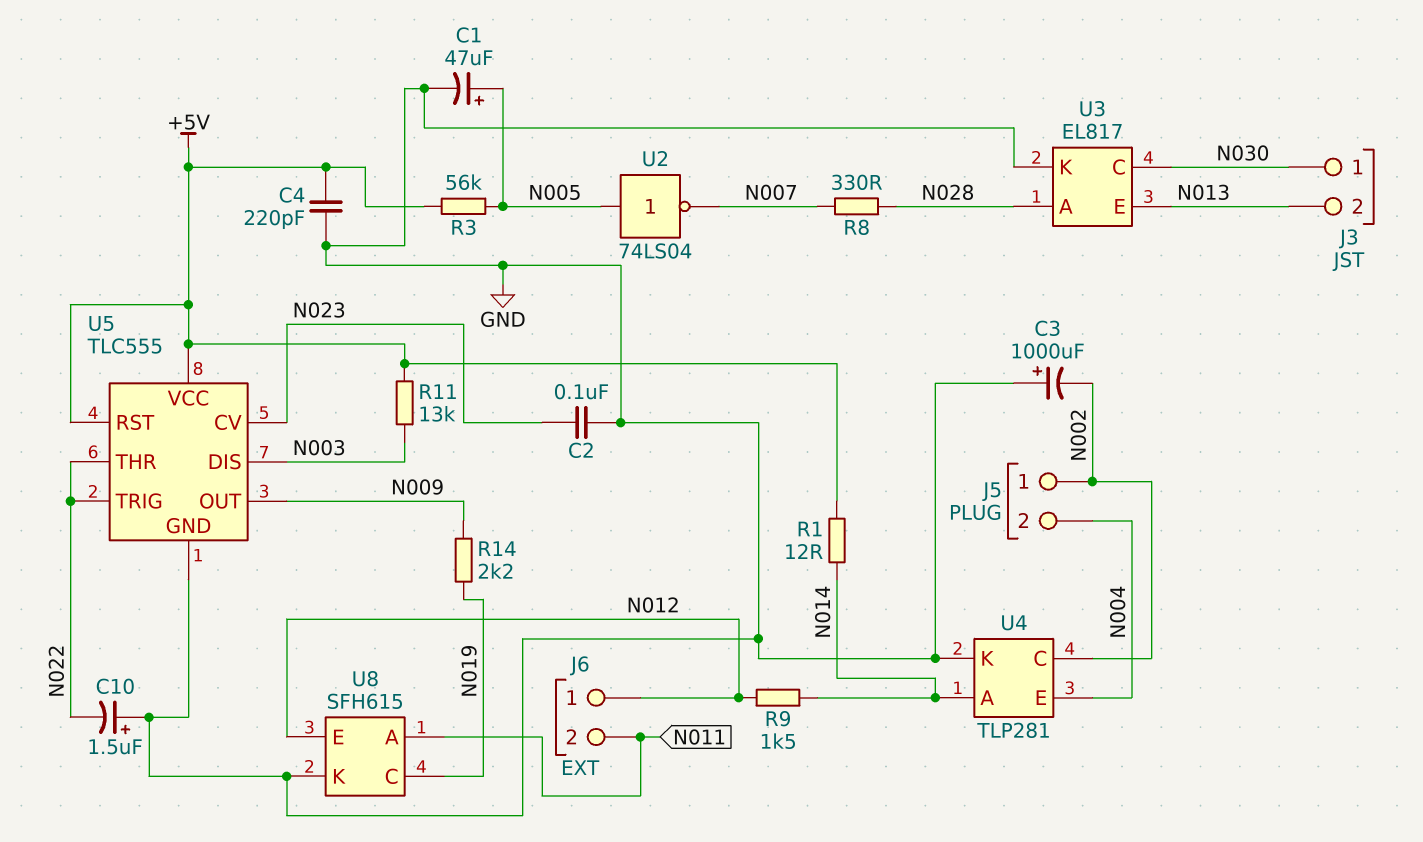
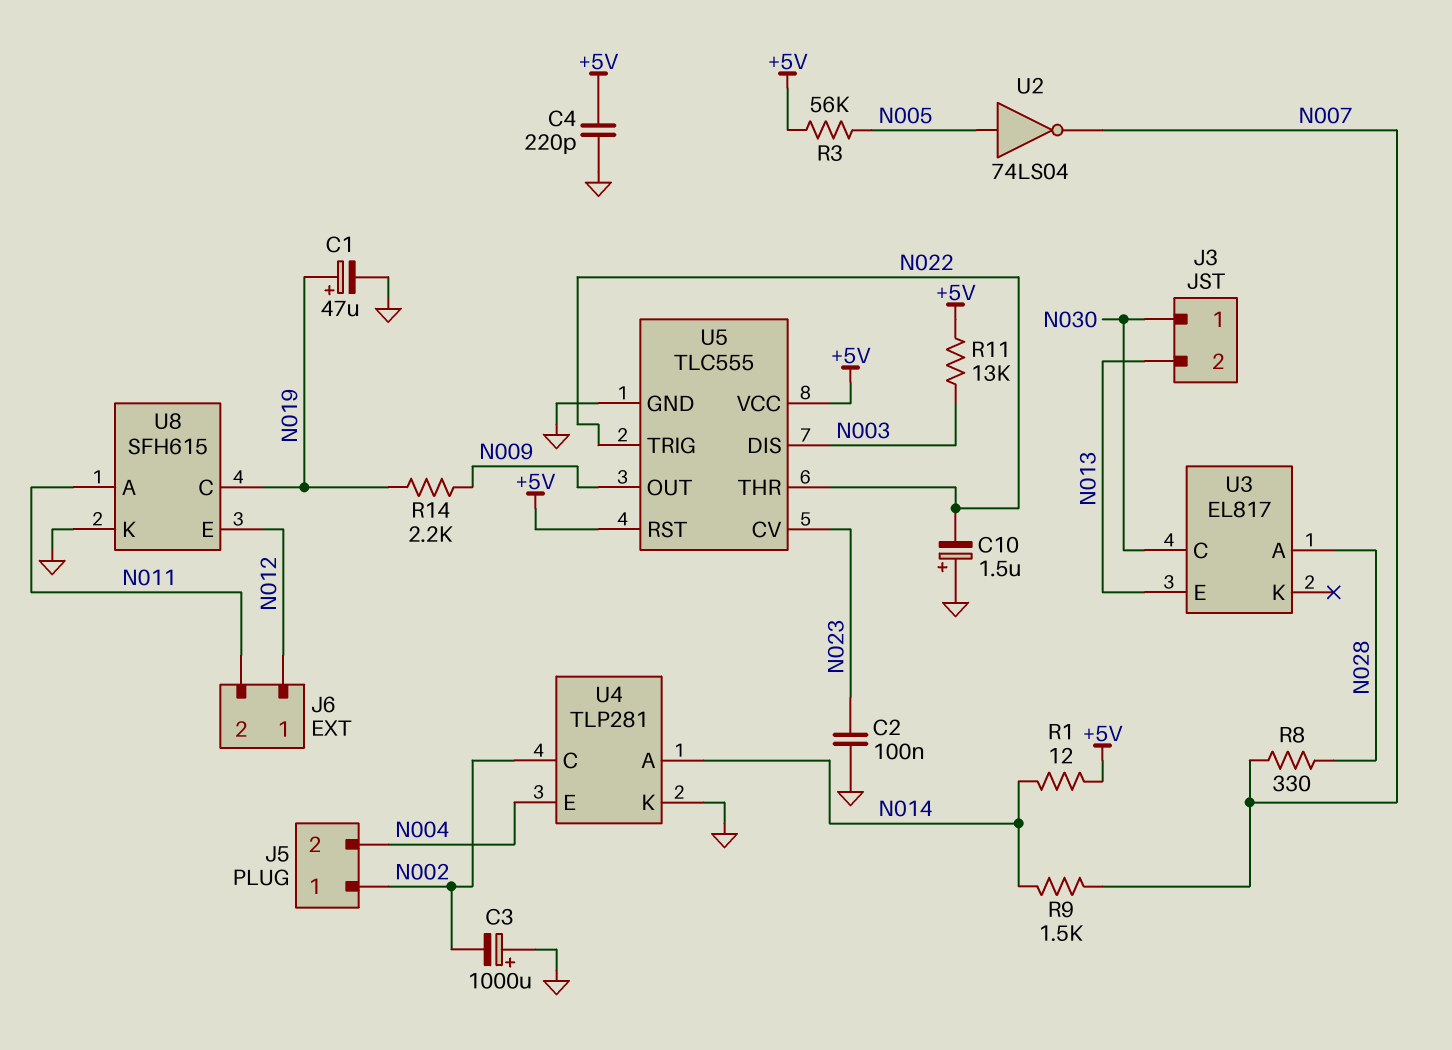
C1: 47uF (plus N005, minus GND) -> 47uF (plus N019, minus GND)
R9: 1.5k (N012, N014) -> 1.5k (N007, N014)
U3 pin K: GND -> none

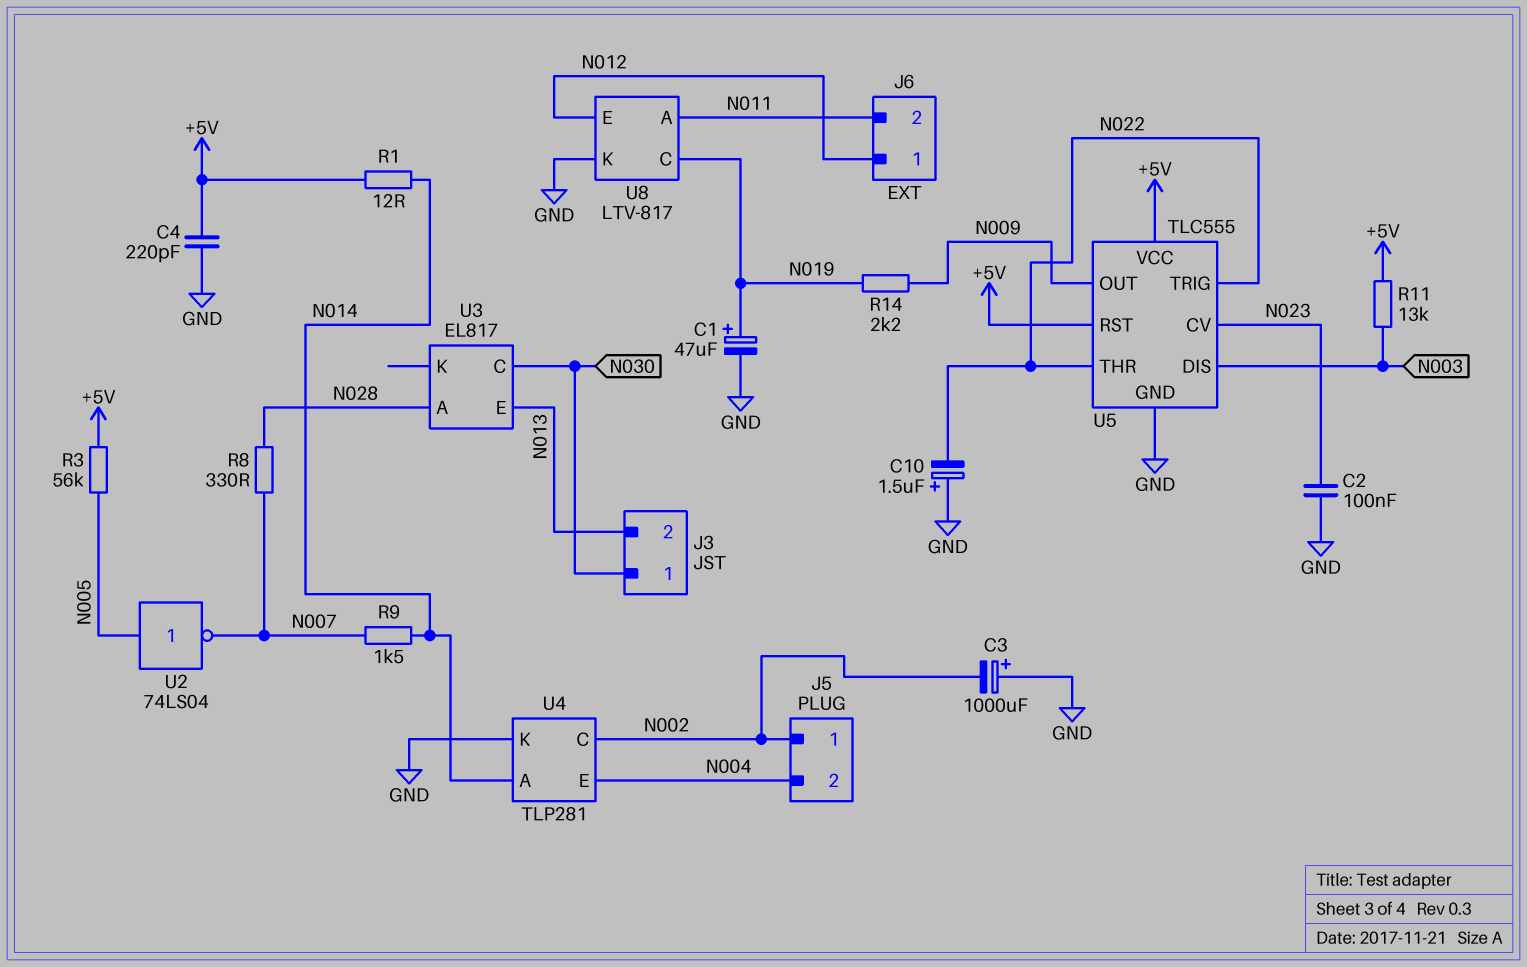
U8: SFH615 -> LTV-817

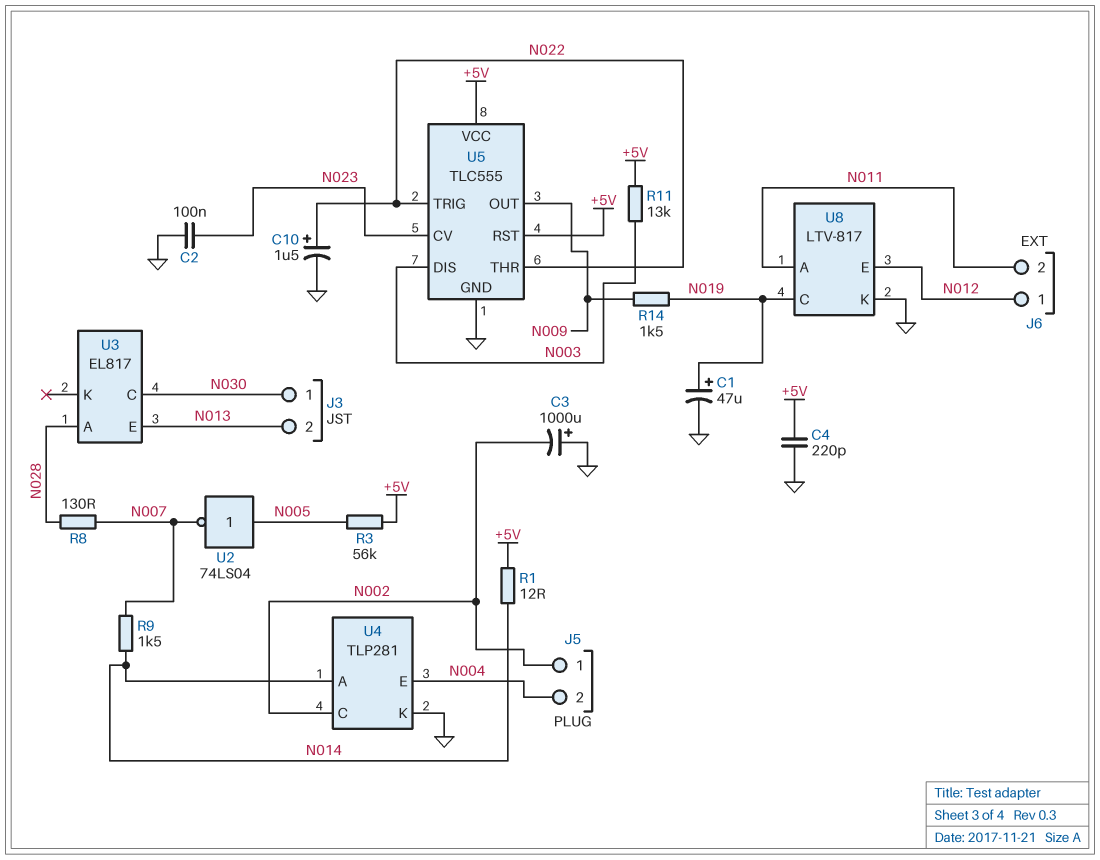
C10: 1.5uF (plus GND, minus N022) -> 1.5uF (plus N022, minus GND)
R8: 330 (N007, N028) -> 130 (N007, N028)
R14: 2.2k (N009, N019) -> 1.5k (N009, N019)

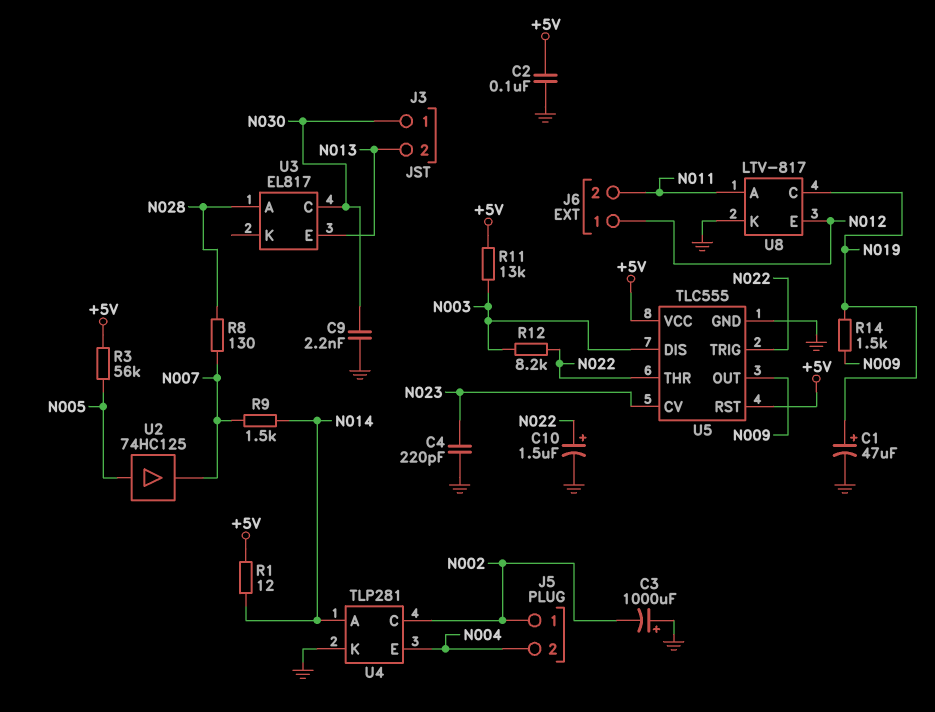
C2: 100nF (GND, N023) -> 100nF (+5V, GND)
C4: 220pF (+5V, GND) -> 220pF (GND, N023)
C9: none -> 2.2nF (GND, N030)
R12: none -> 8.2k (N003, N022)
U2: NOT 74LS04 (in N005, out N007) -> buffer 74HC125 (in N005, out N007)

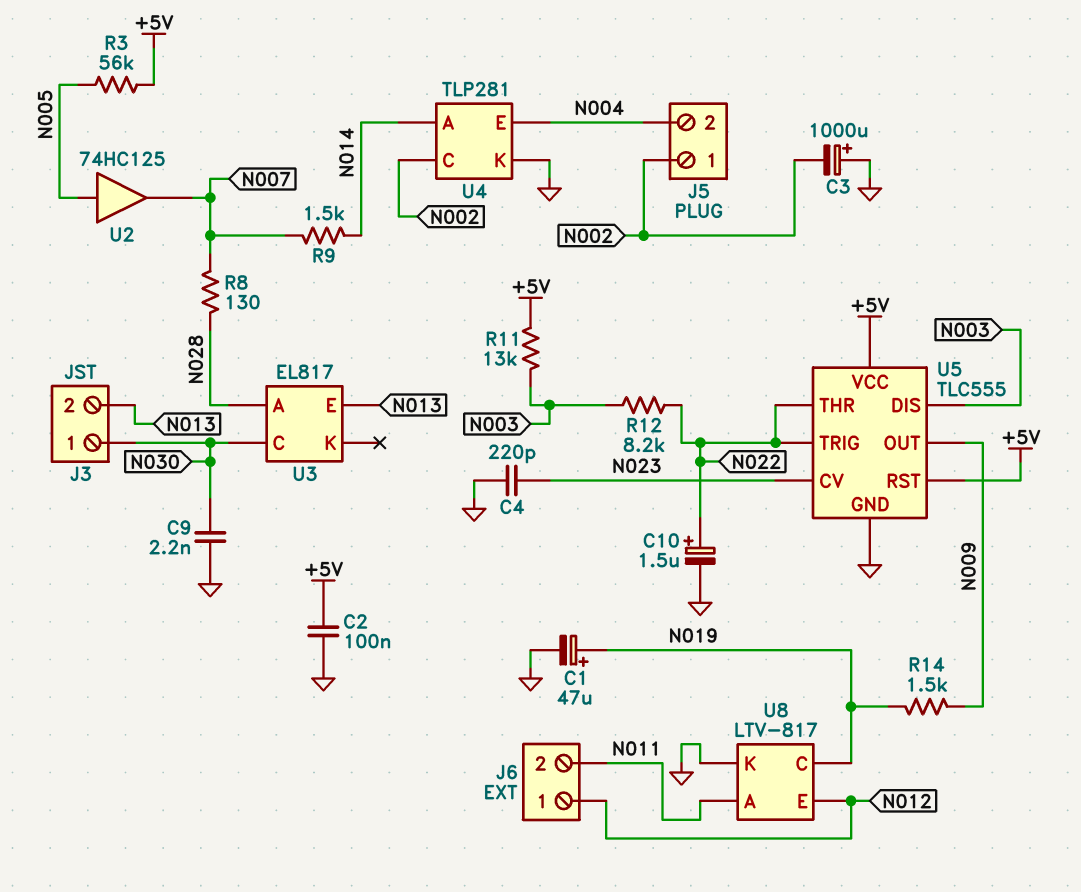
R1: 12 (+5V, N014) -> none

